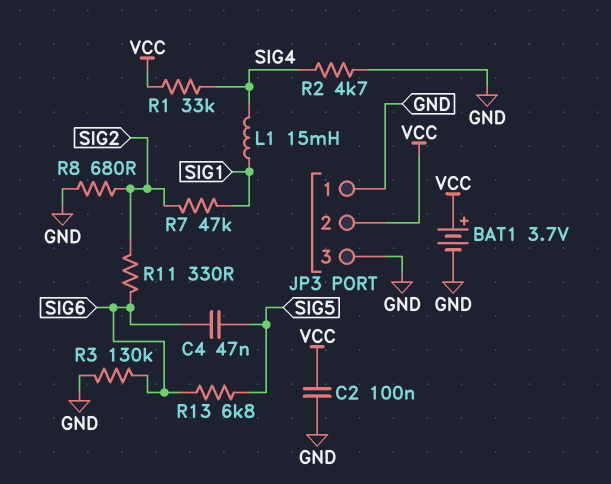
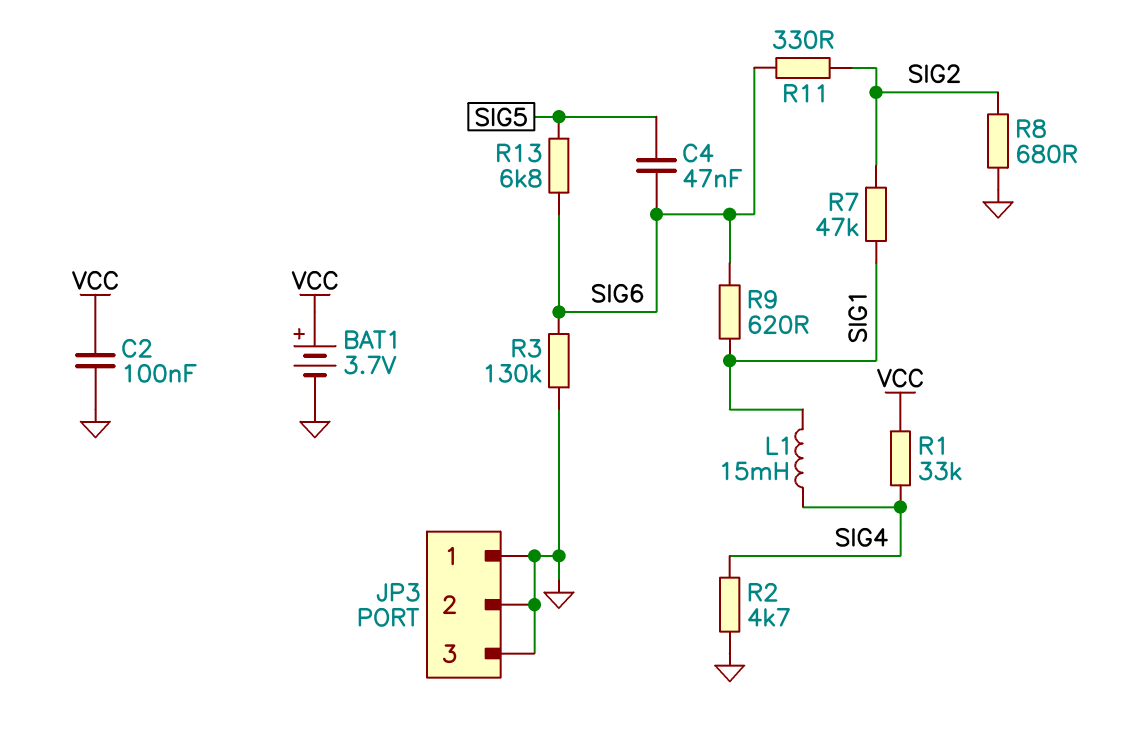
JP3 pin 2: VCC -> GND
R9: none -> 620 (SIG1, SIG6)

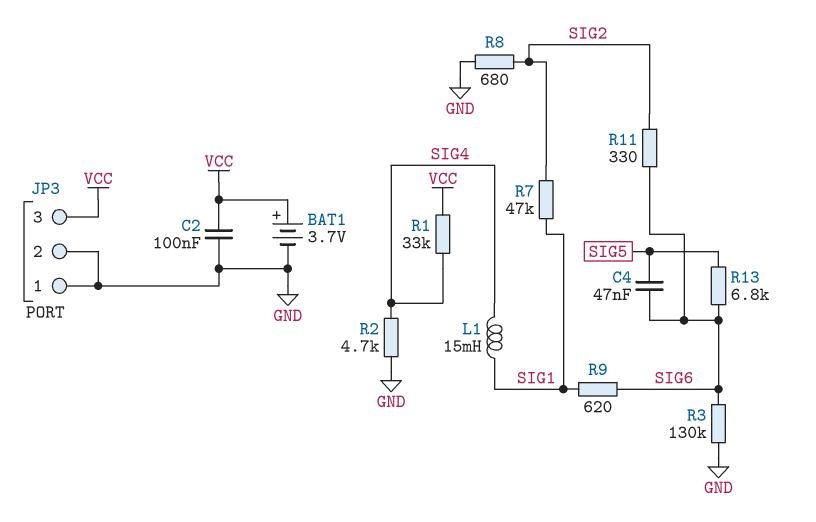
JP3 pin 3: GND -> VCC

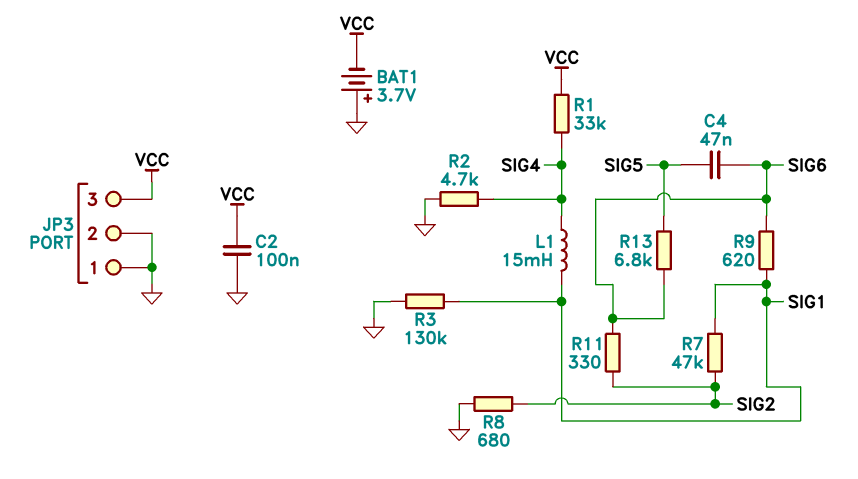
BAT1: 3.7V (plus VCC, minus GND) -> 3.7V (plus GND, minus VCC)
R3: 130k (GND, SIG6) -> 130k (GND, SIG1)

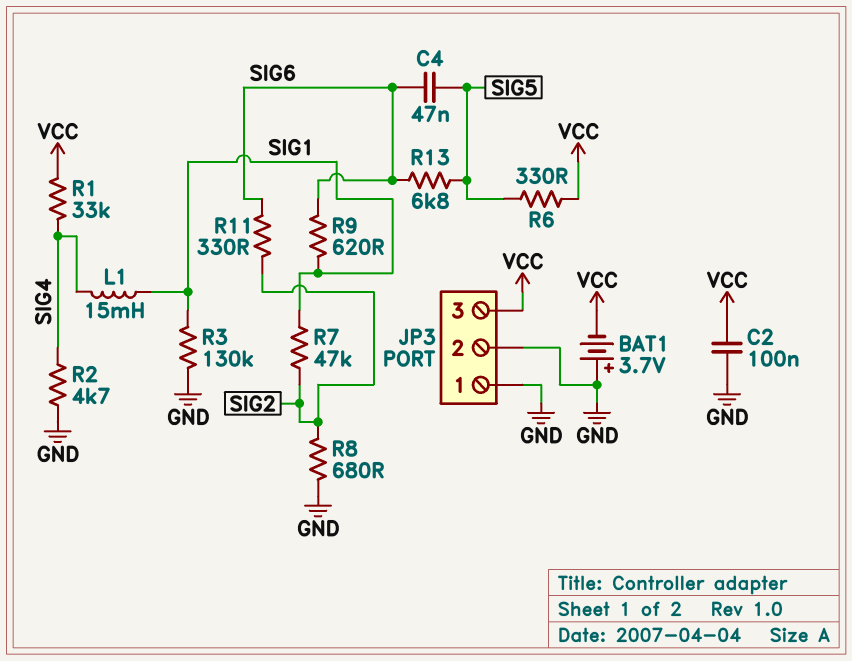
R6: none -> 330 (SIG5, VCC)

